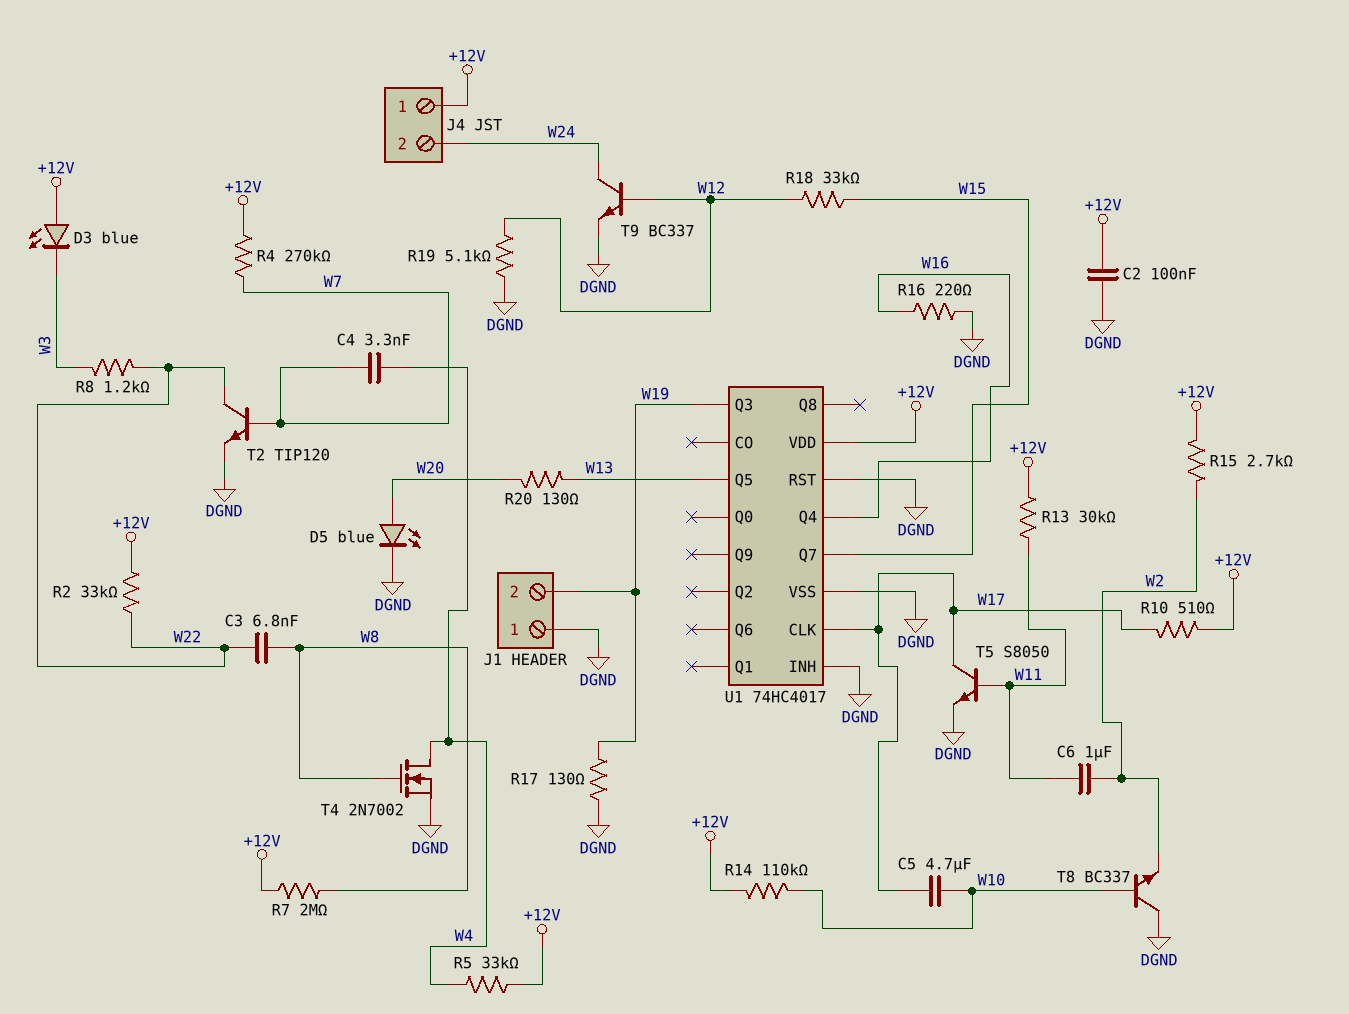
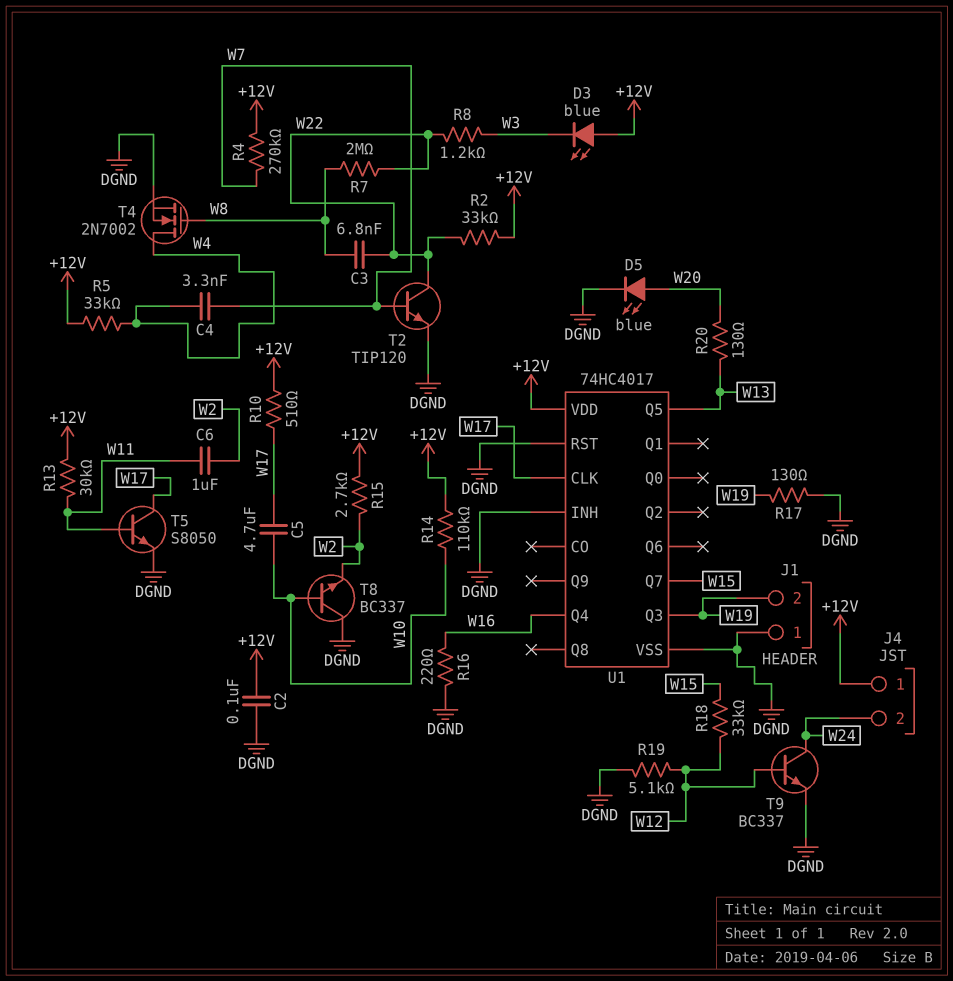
R7: 2M (+12V, W8) -> 2M (W8, W22)

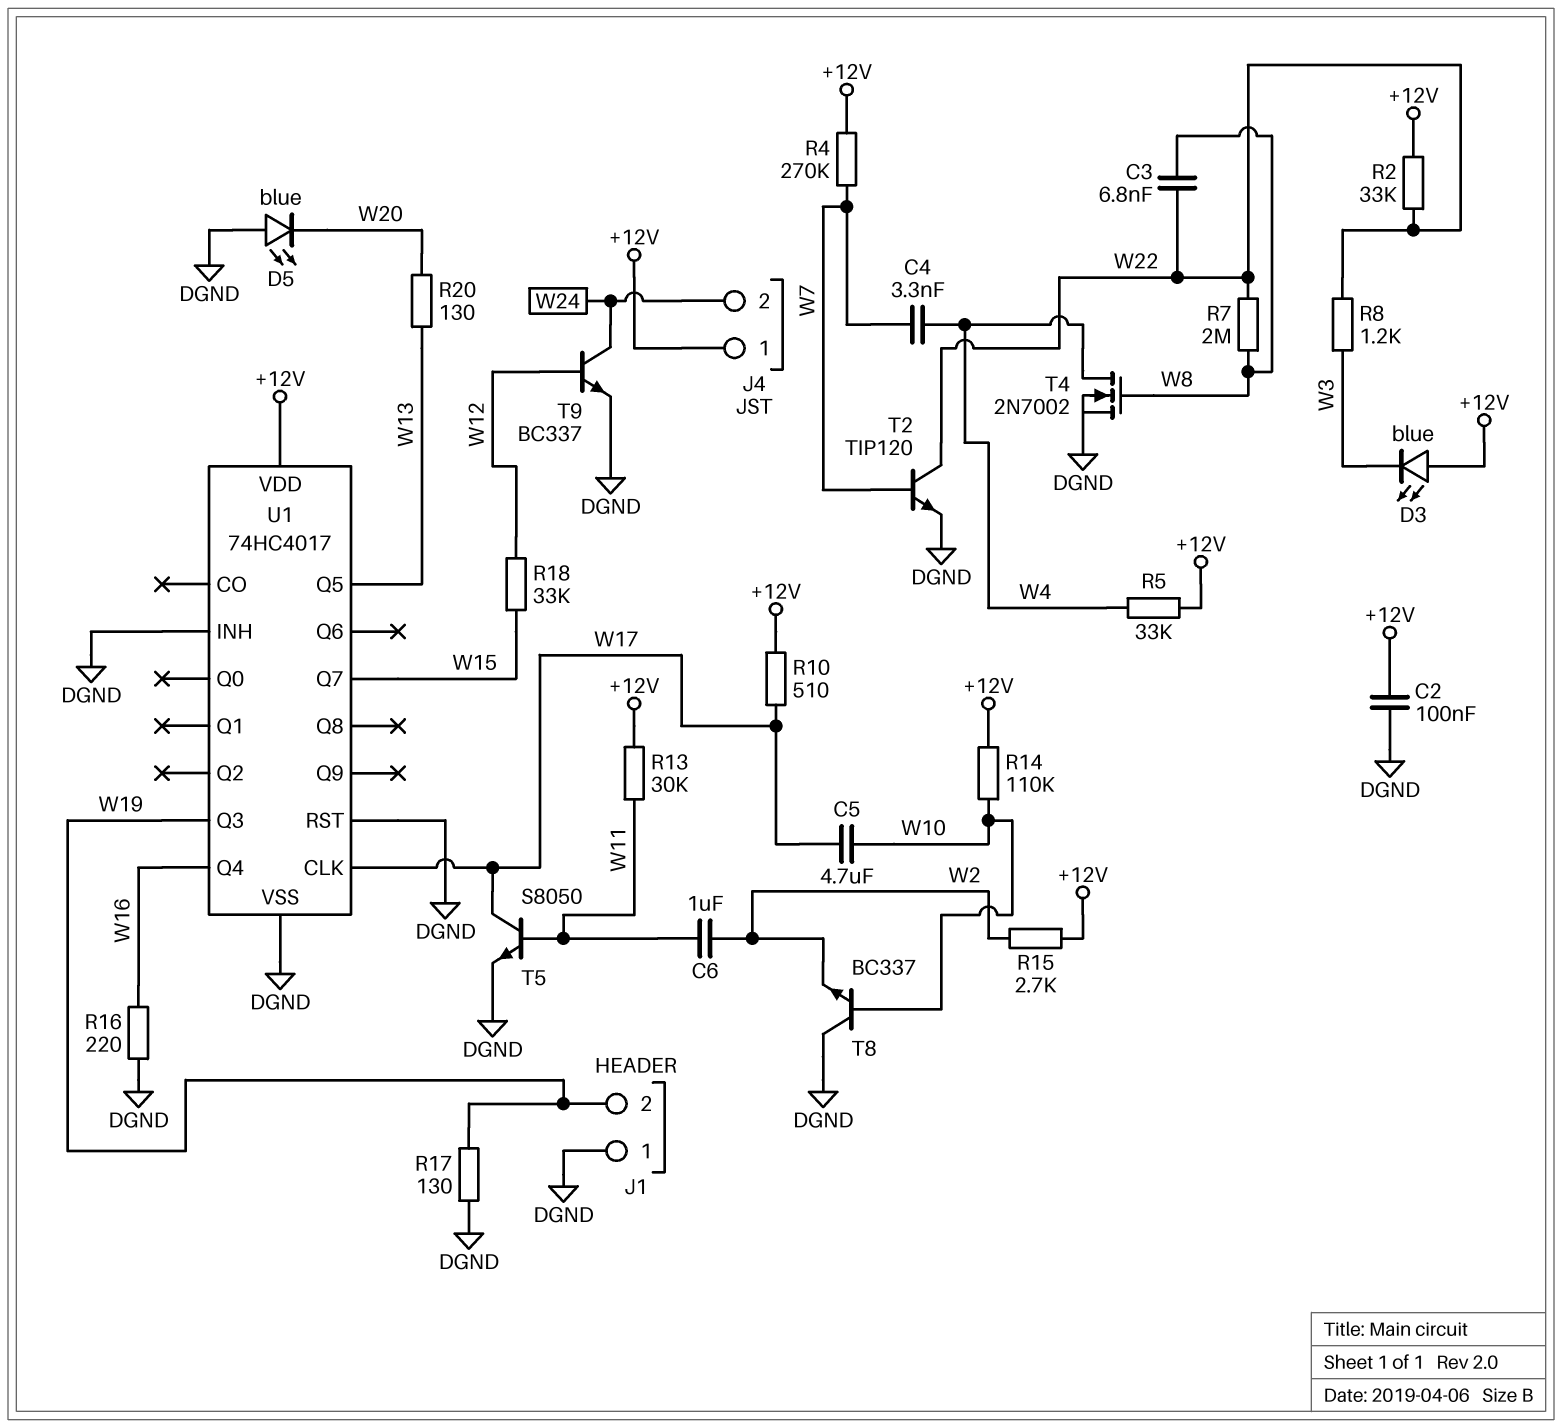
D5: LED blue (A W20, K DGND) -> LED blue (A DGND, K W20)
R19: 5.1k (DGND, W12) -> none

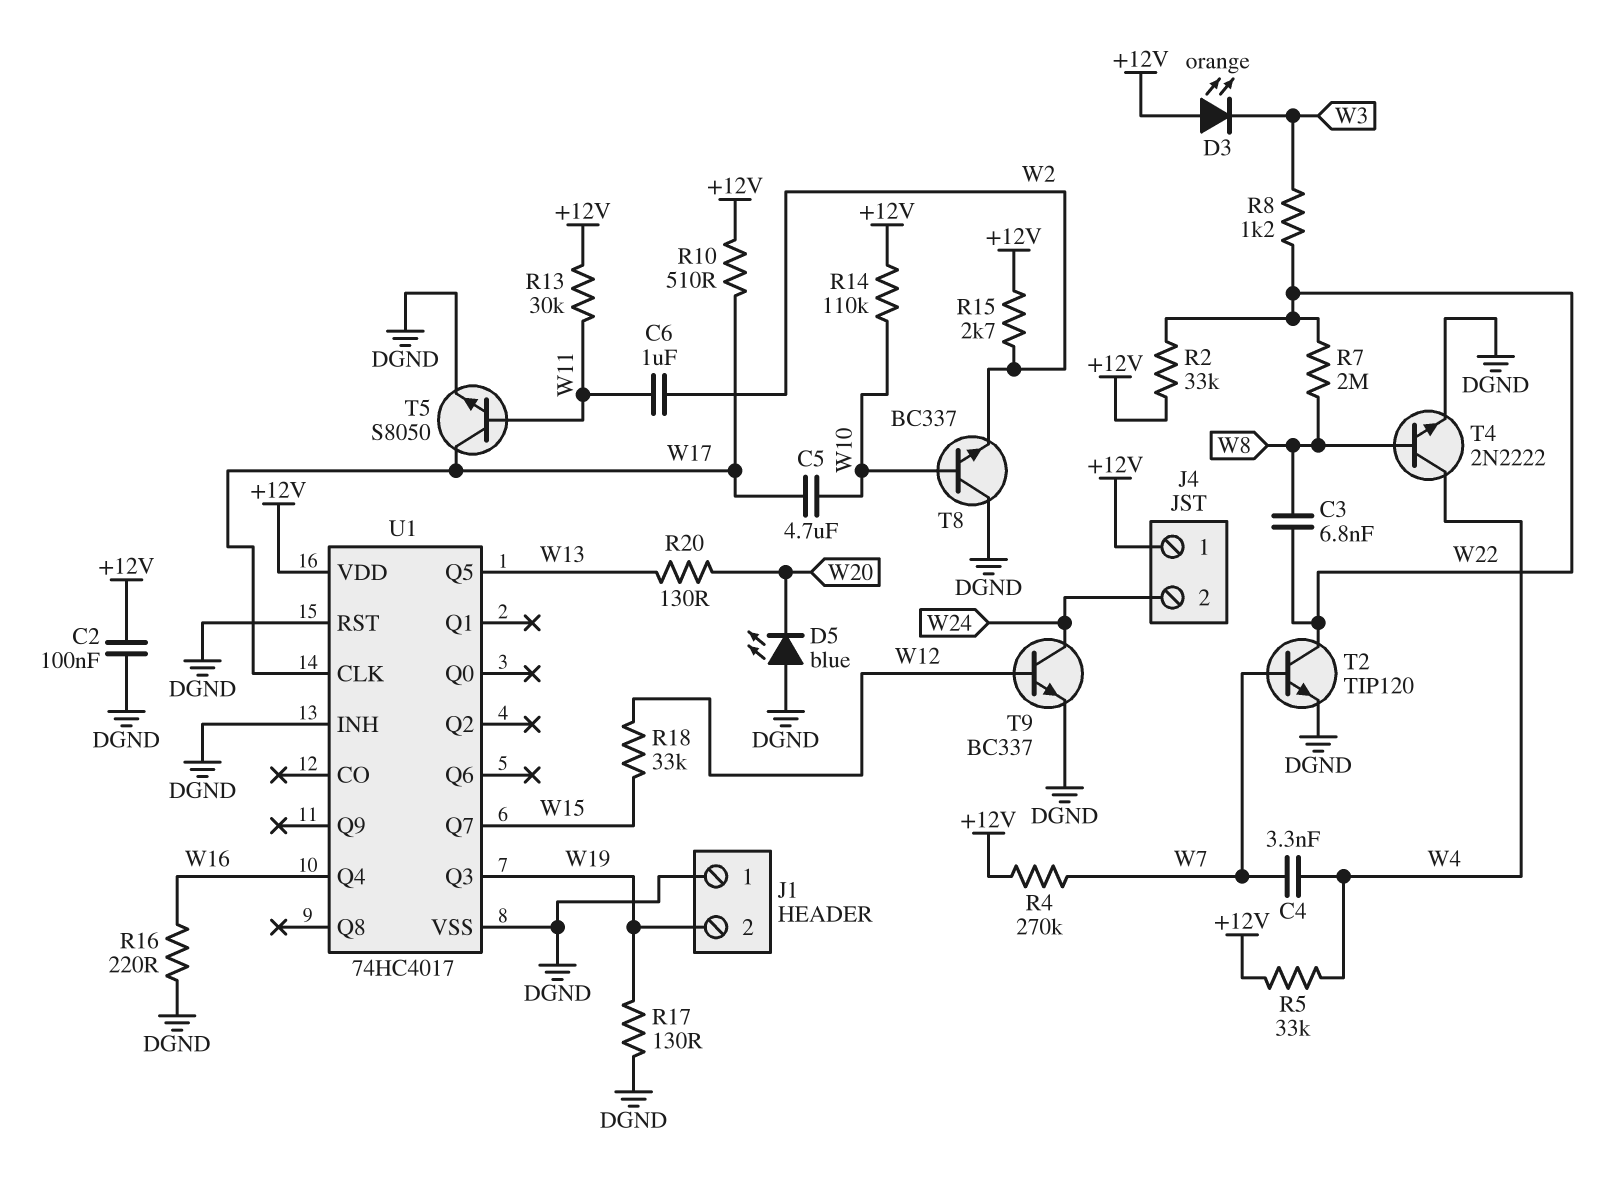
D3: LED blue (A +12V, K W3) -> LED orange (A +12V, K W3)
T4: NMOS 2N7002 (G W8, D W4, S DGND) -> NPN 2N2222 (B W8, C W4, E DGND)

